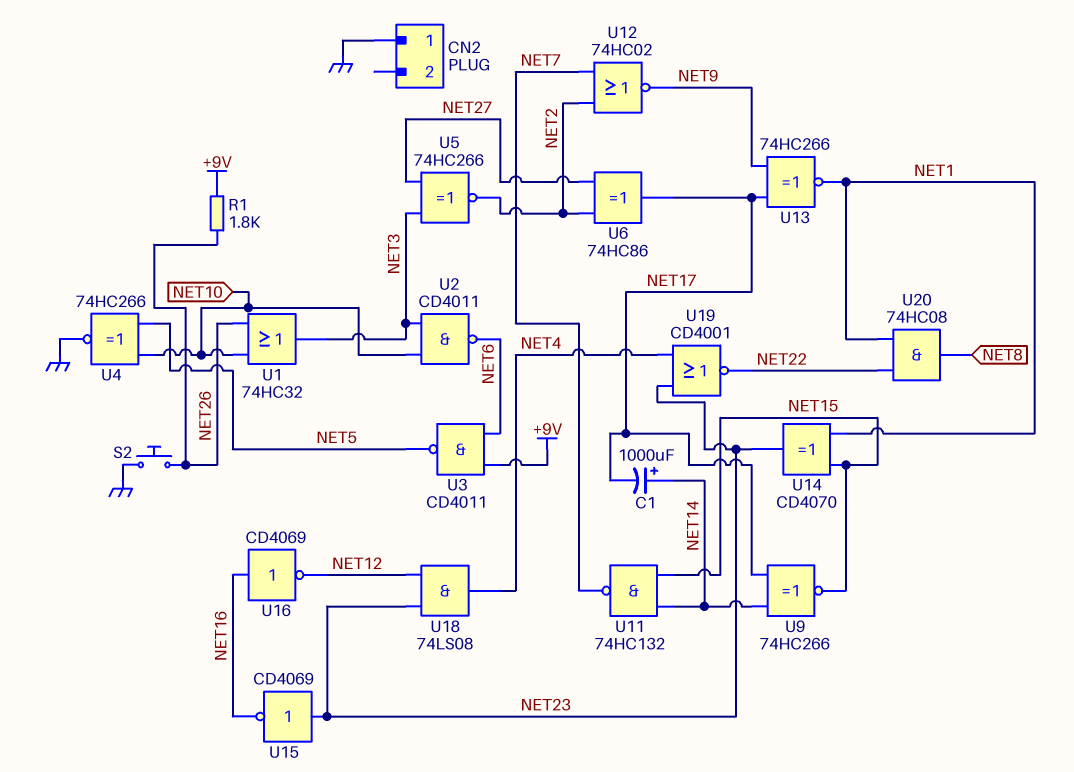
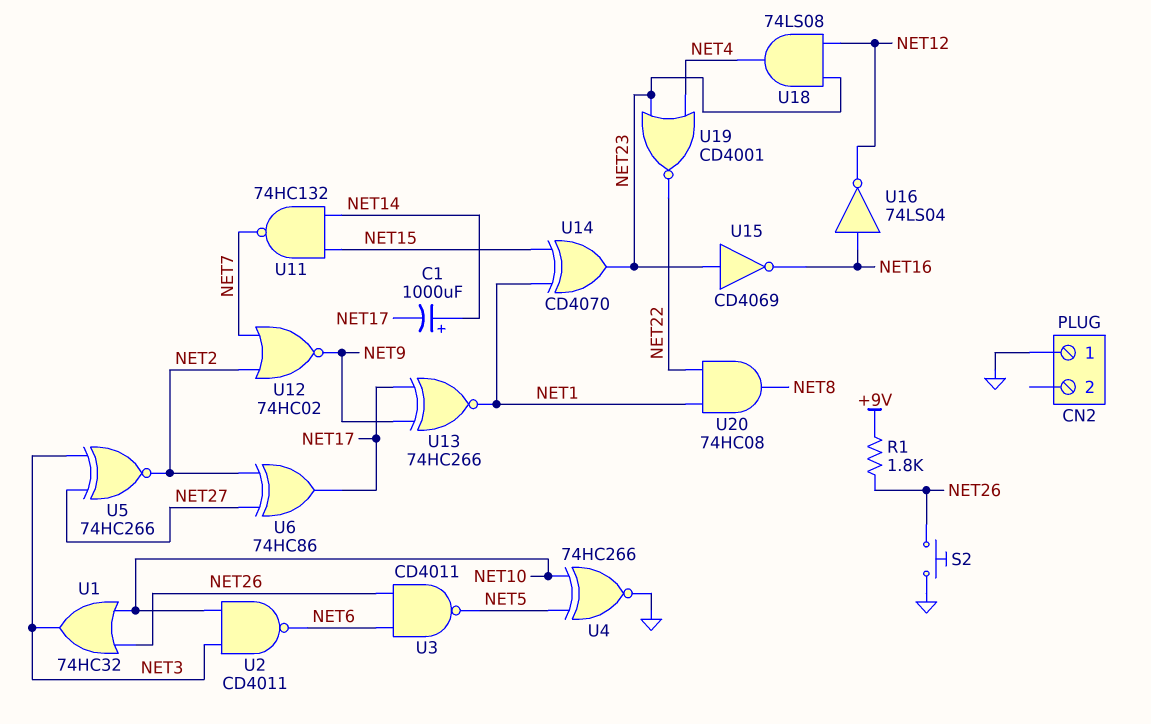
U3: NAND CD4011 (in +9V, in NET6, out NET5) -> NAND CD4011 (in NET6, in NET26, out NET5)
U9: XNOR 74HC266 (in NET14, in NET17, out NET15) -> none
U16: NOT CD4069 (in NET16, out NET12) -> NOT 74LS04 (in NET16, out NET12)

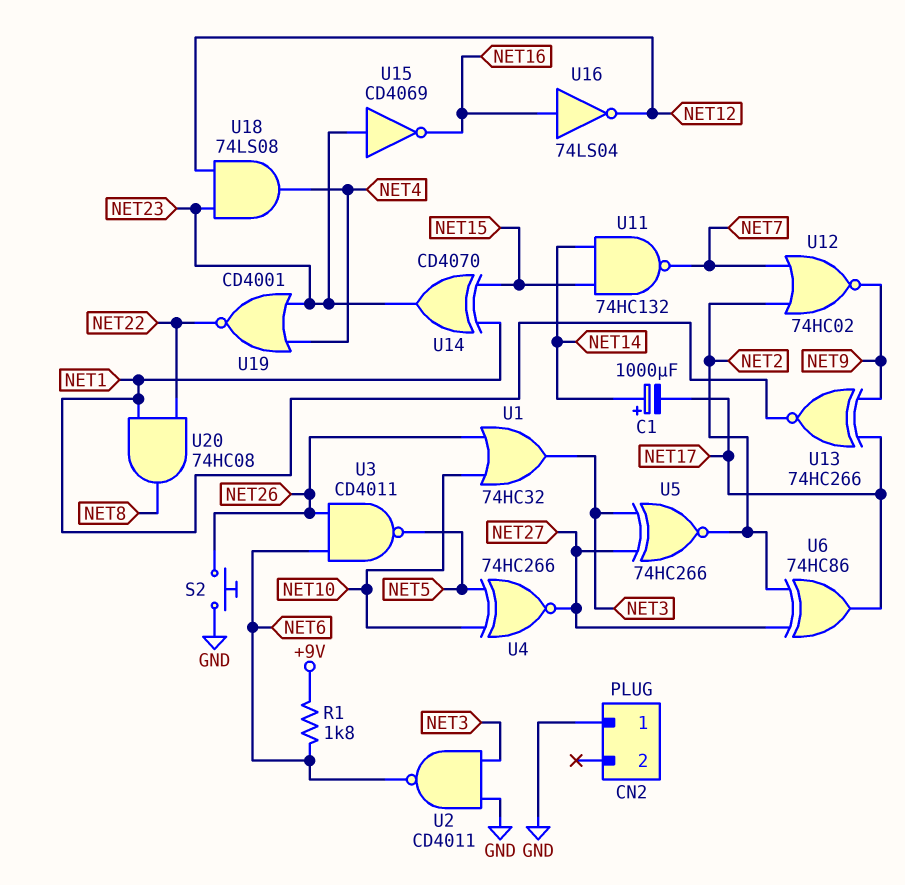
R1: 1.8k (+9V, NET26) -> 1.8k (+9V, NET6)
U2: NAND CD4011 (in NET3, in NET10, out NET6) -> NAND CD4011 (in GND, in NET3, out NET6)
U4: XNOR 74HC266 (in NET5, in NET10, out GND) -> XNOR 74HC266 (in NET5, in NET10, out NET27)

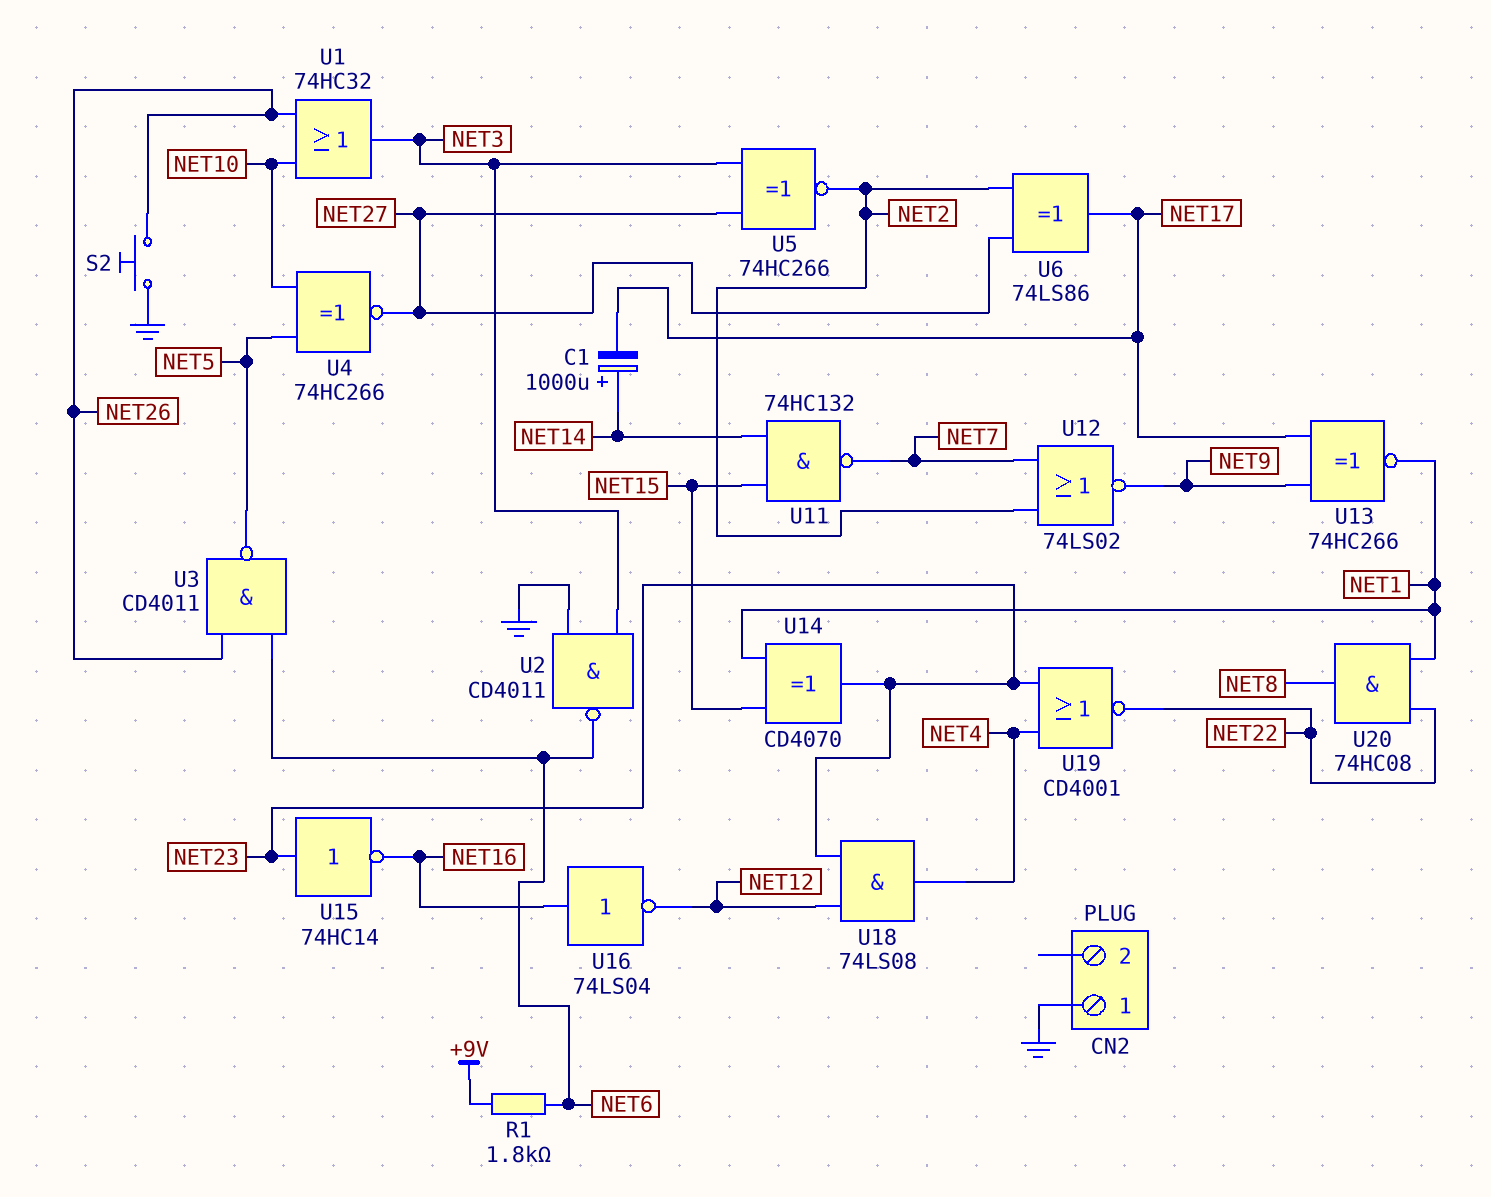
U6: XOR 74HC86 (in NET2, in NET27, out NET17) -> XOR 74LS86 (in NET2, in NET27, out NET17)
U12: NOR 74HC02 (in NET2, in NET7, out NET9) -> NOR 74LS02 (in NET2, in NET7, out NET9)
U15: NOT CD4069 (in NET23, out NET16) -> NOT 74HC14 (in NET23, out NET16)

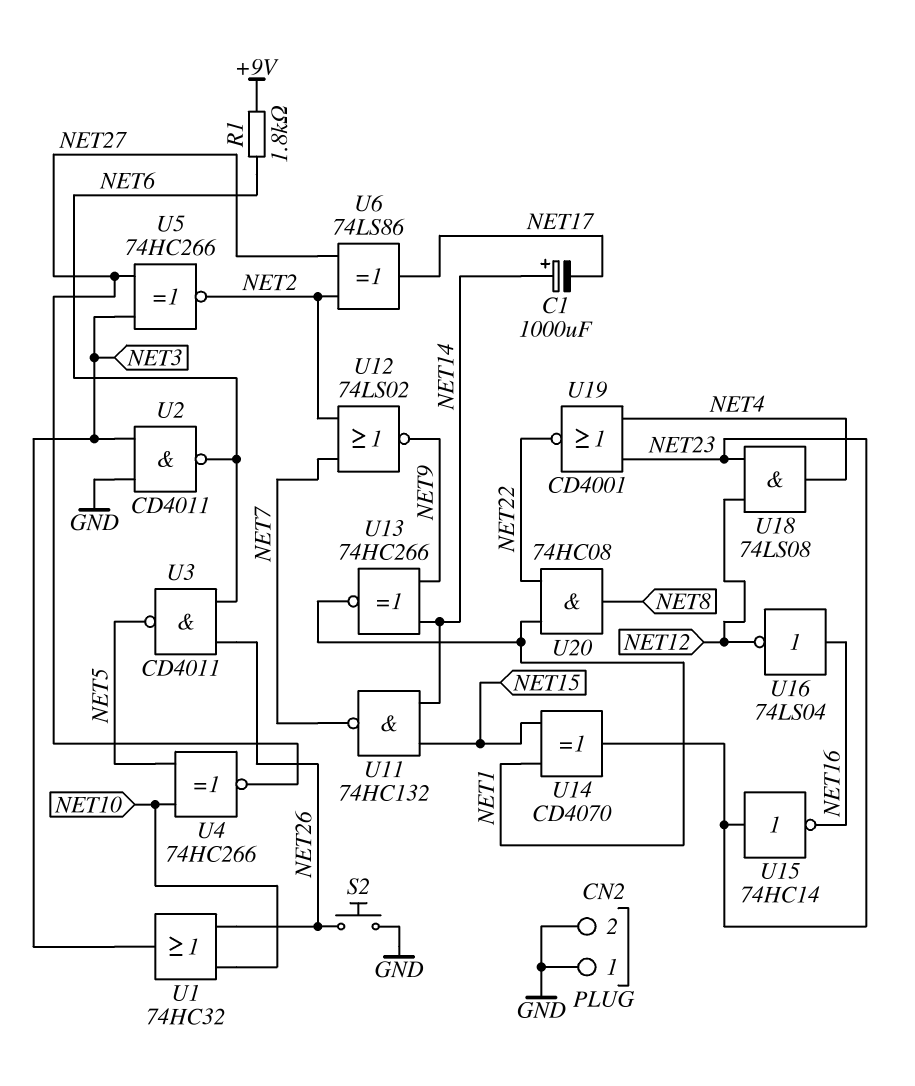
CN2 pin 2: none -> GND
U13: XNOR 74HC266 (in NET9, in NET17, out NET1) -> XNOR 74HC266 (in NET9, in NET14, out NET1)

